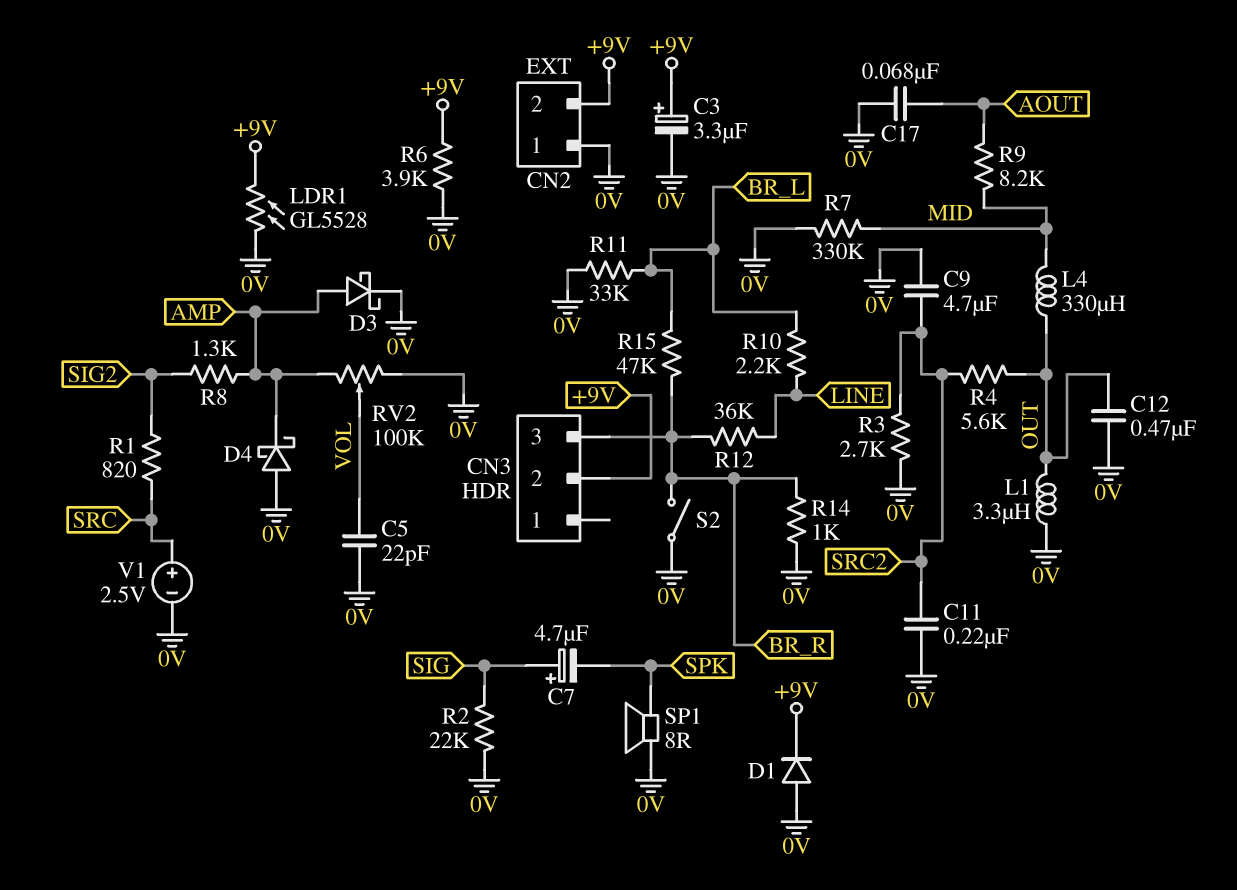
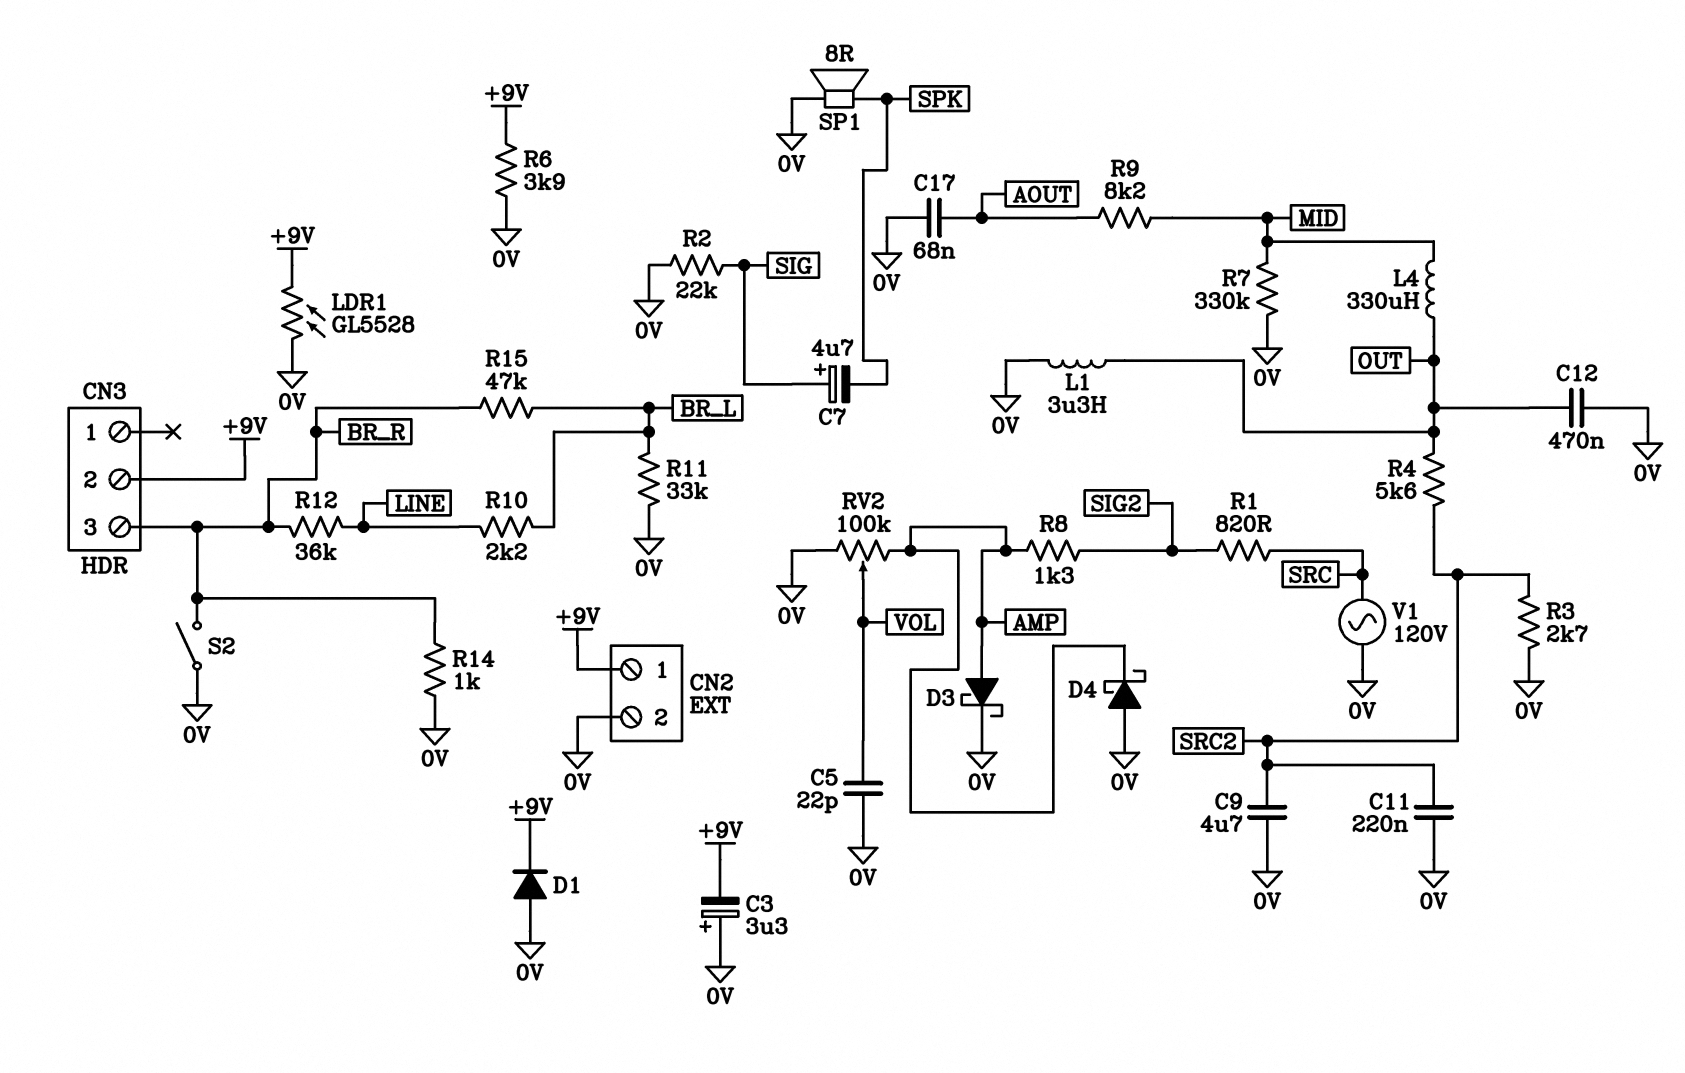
C3: 3.3uF (plus +9V, minus 0V) -> 3.3uF (plus 0V, minus +9V)
CN2 pin 1: 0V -> +9V
CN2 pin 2: +9V -> 0V
V1: 2.5V (plus SRC, minus 0V) -> AC 120V (0V, SRC)

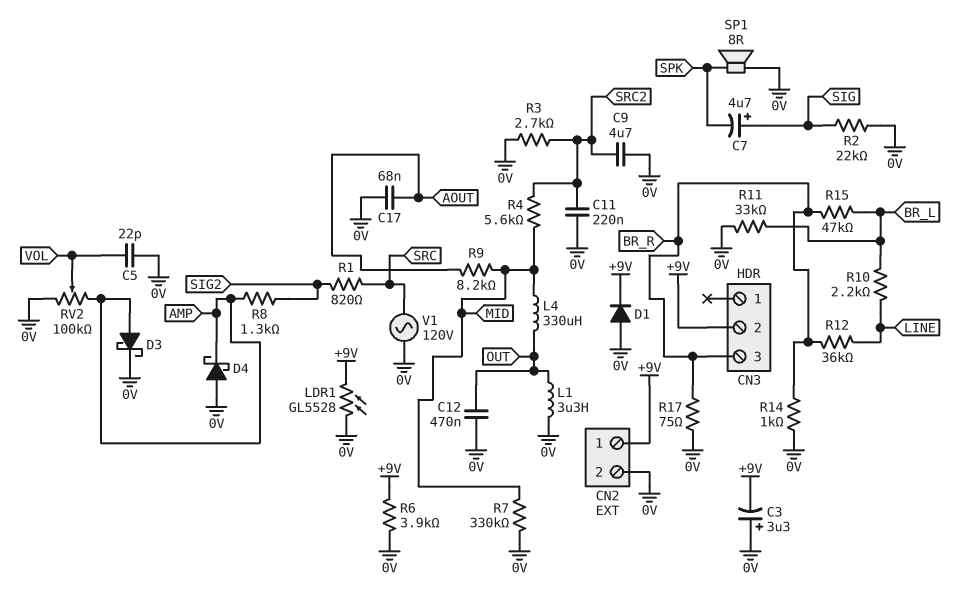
R4: 5.6k (OUT, SRC2) -> 5.6k (MID, SRC2)
R17: none -> 75 (0V, BR_R)
S2: switch (0V, BR_R) -> none

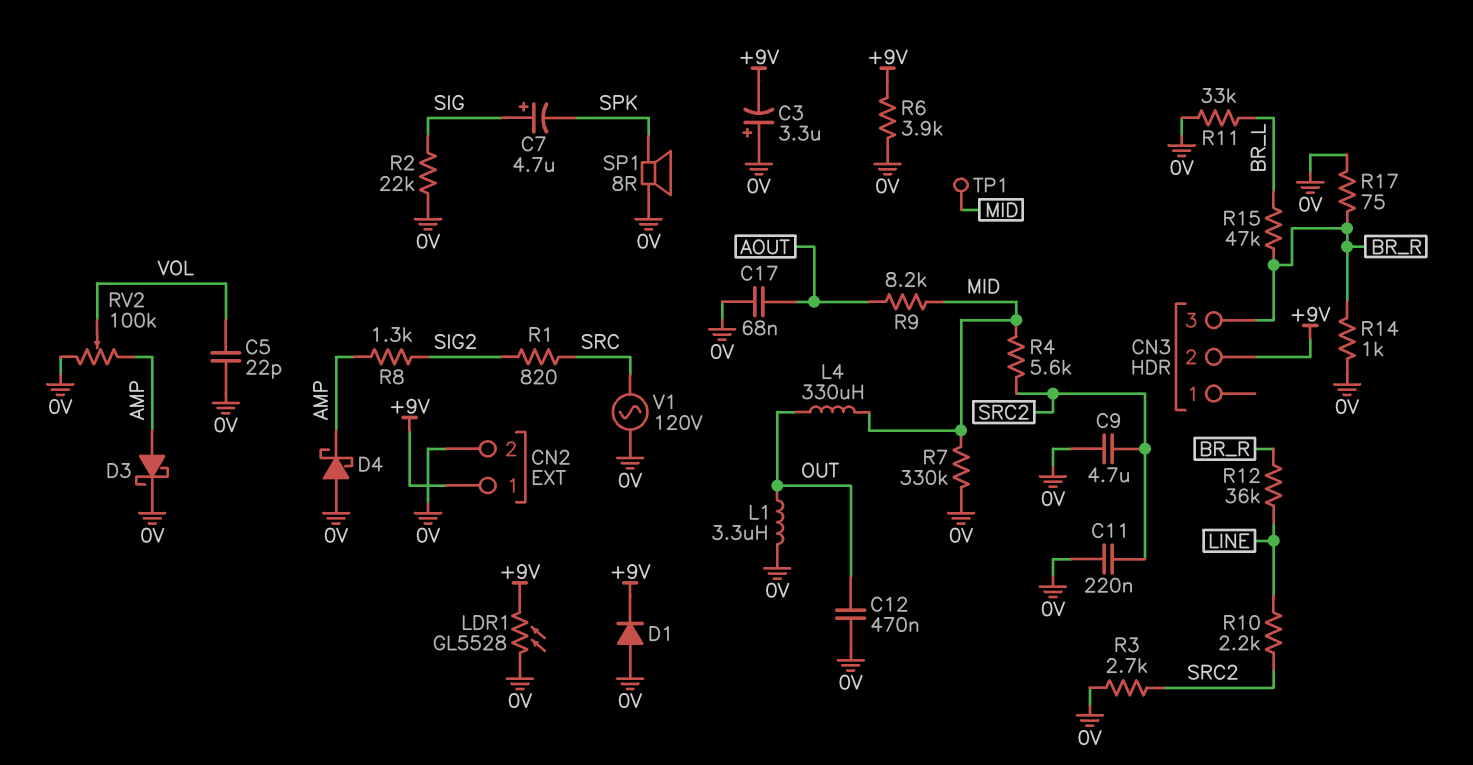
R10: 2.2k (BR_L, LINE) -> 2.2k (LINE, SRC2)
TP1: none -> test point (MID)

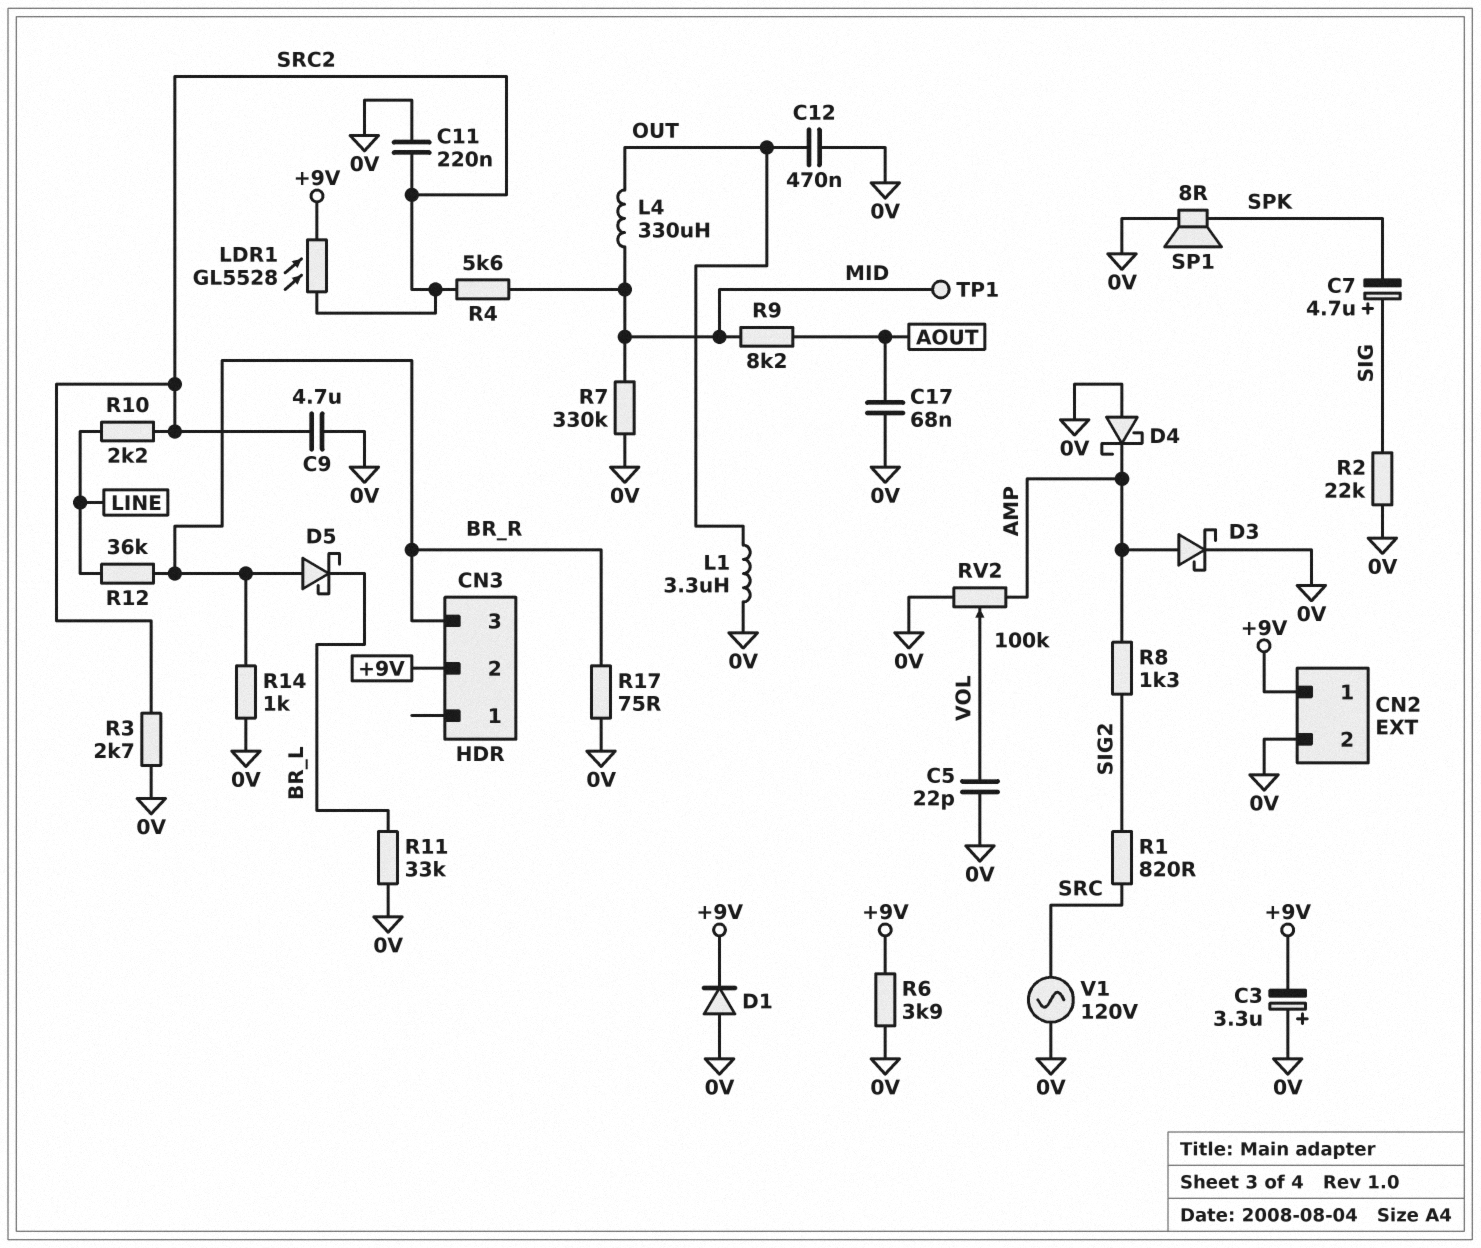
D5: none -> schottky (A BR_R, K BR_L)
LDR1: GL5528 (+9V, 0V) -> GL5528 (+9V, SRC2)
R15: 47k (BR_L, BR_R) -> none

